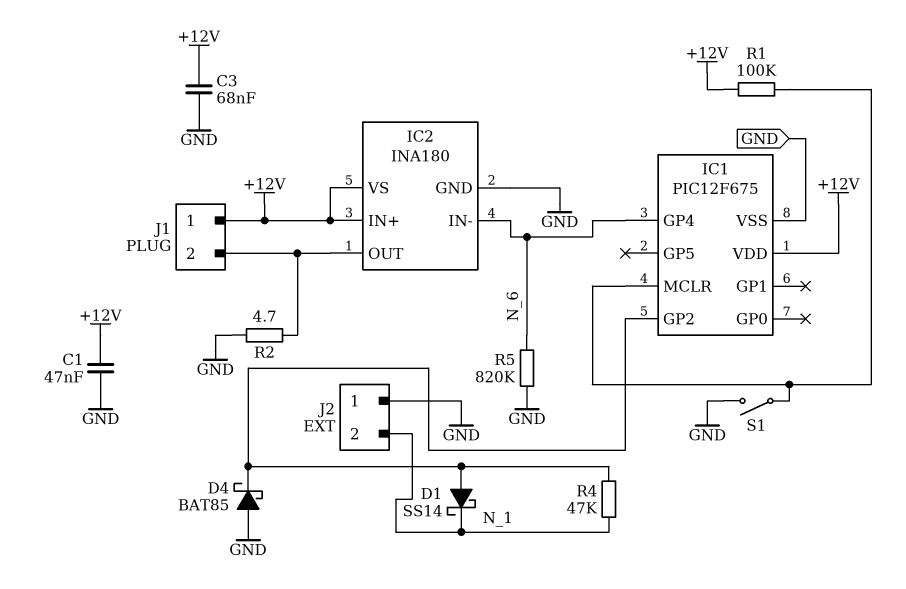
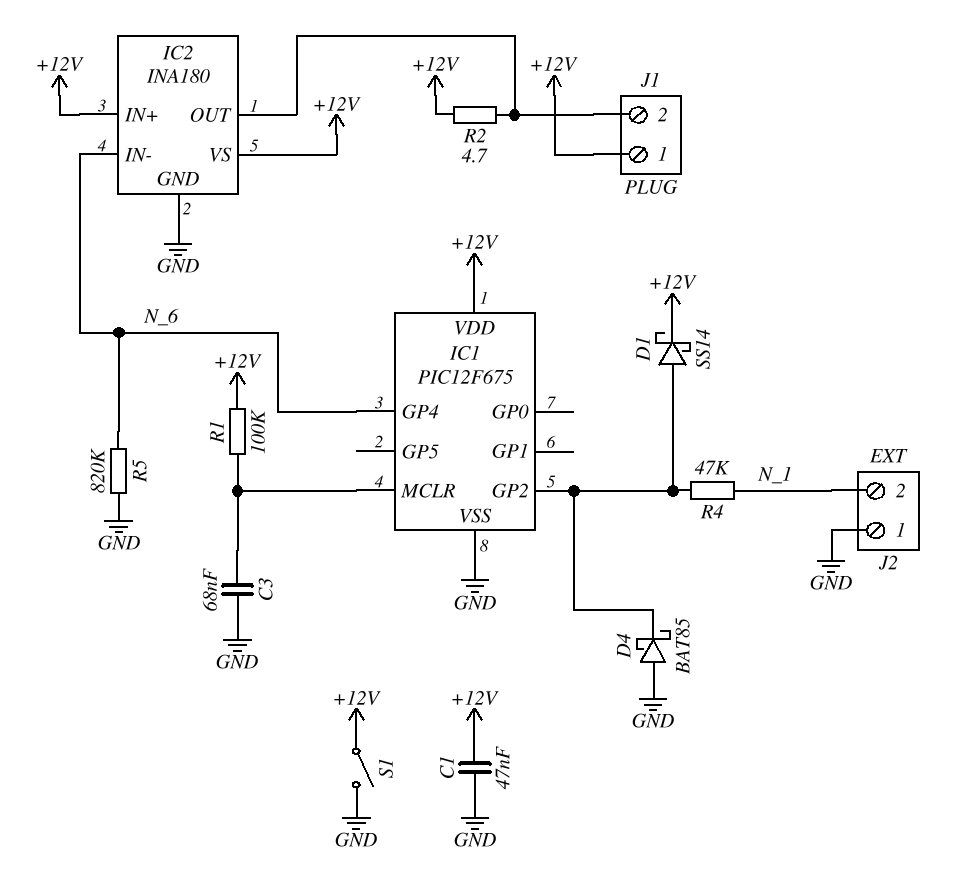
C3: 68nF (+12V, GND) -> 68nF (GND, IC1/MCLR)
D1: schottky SS14 (A IC1/GP2, K N_1) -> schottky SS14 (A IC1/GP2, K +12V)
R2: 4.7 (GND, IC2/OUT) -> 4.7 (+12V, IC2/OUT)
S1: switch (GND, IC1/MCLR) -> switch (+12V, GND)

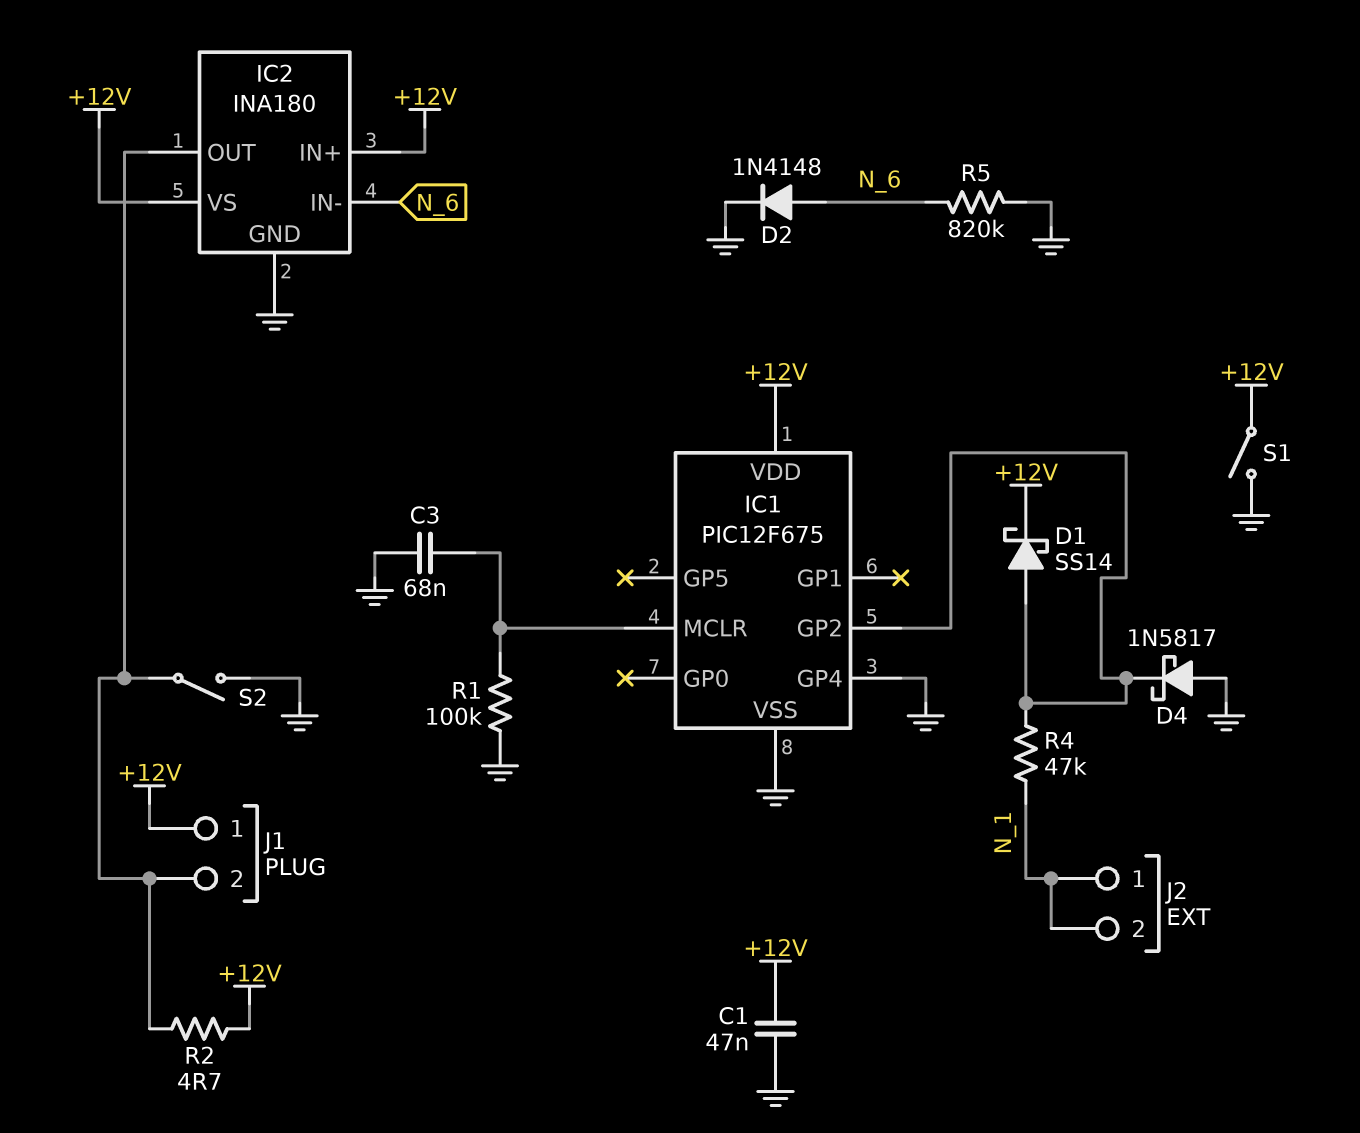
D2: none -> diode 1N4148 (A N_6, K GND)
D4: schottky BAT85 (A GND, K IC1/GP2) -> schottky 1N5817 (A GND, K IC1/GP2)
IC1 pin GP4: N_6 -> GND
J2 pin 1: GND -> N_1
R1: 100k (+12V, IC1/MCLR) -> 100k (GND, IC1/MCLR)
S2: none -> switch (GND, IC2/OUT)

